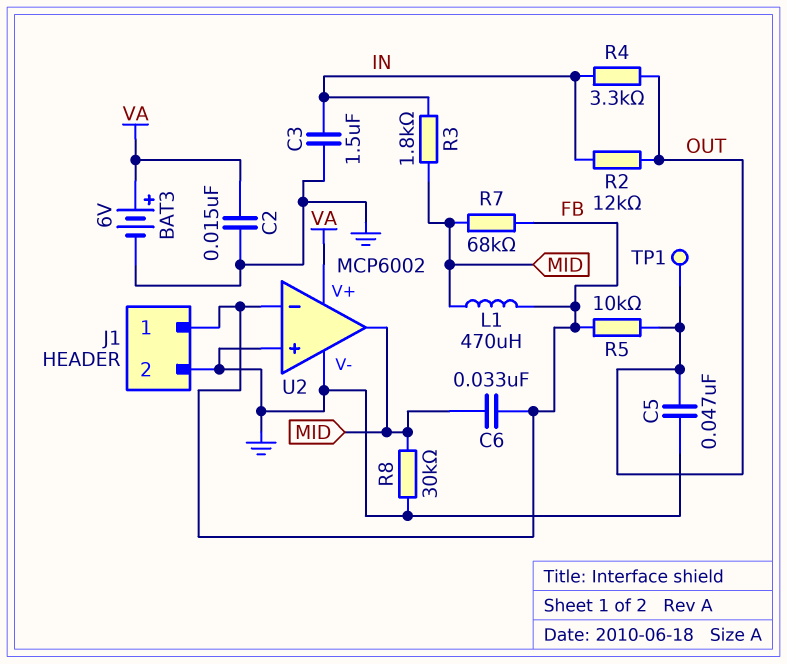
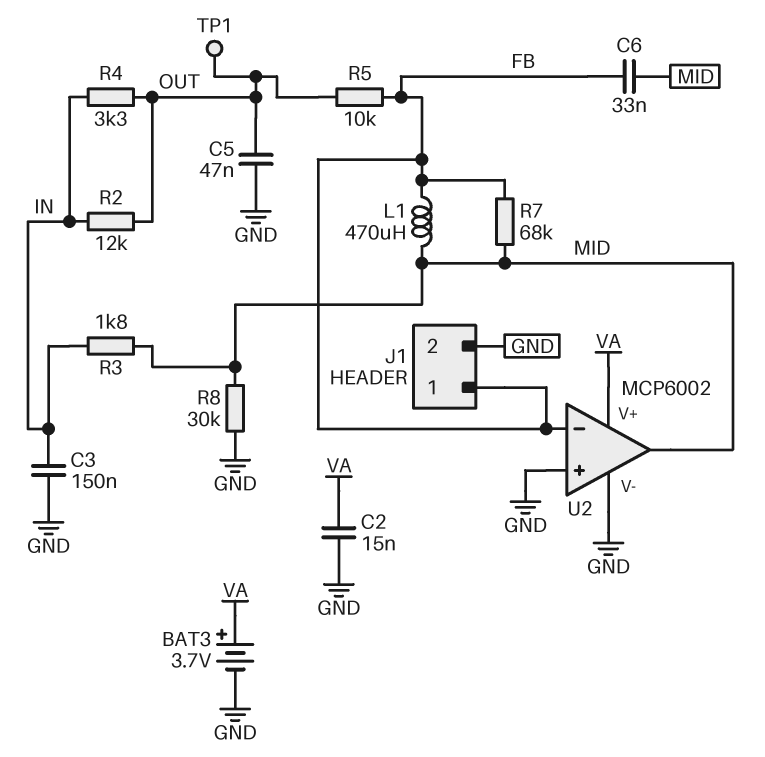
BAT3: 6V (plus VA, minus GND) -> 3.7V (plus VA, minus GND)
C3: 1.5uF (GND, IN) -> 150nF (GND, IN)

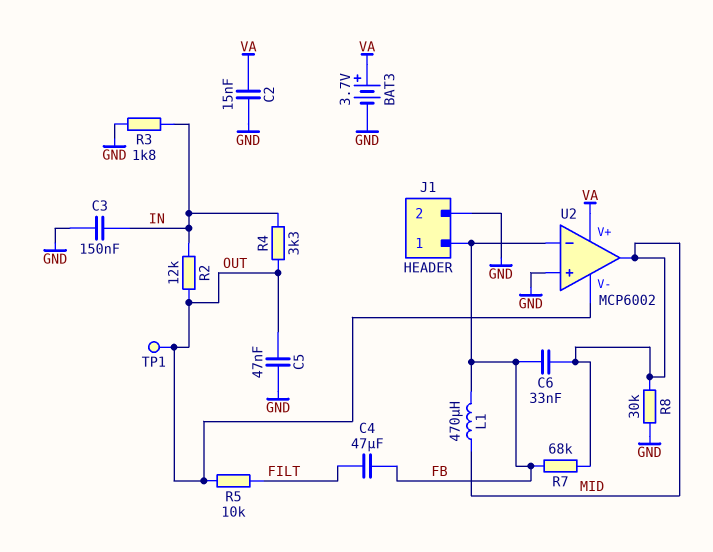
C4: none -> 47uF (FB, FILT)
R3: 1.8k (IN, MID) -> 1.8k (GND, IN)
R5: 10k (FB, OUT) -> 10k (FILT, OUT)
U2 pin V-: GND -> OUT

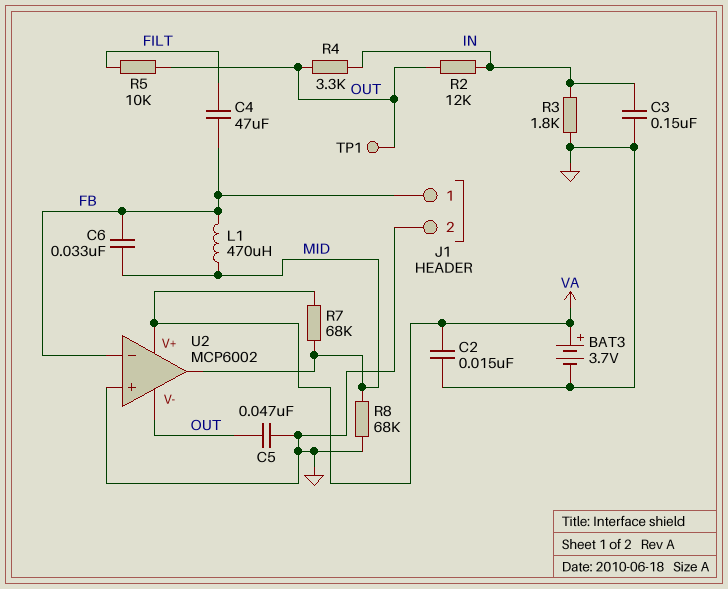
R7: 68k (FB, MID) -> 68k (MID, VA)
R8: 30k (GND, MID) -> 68k (GND, MID)

